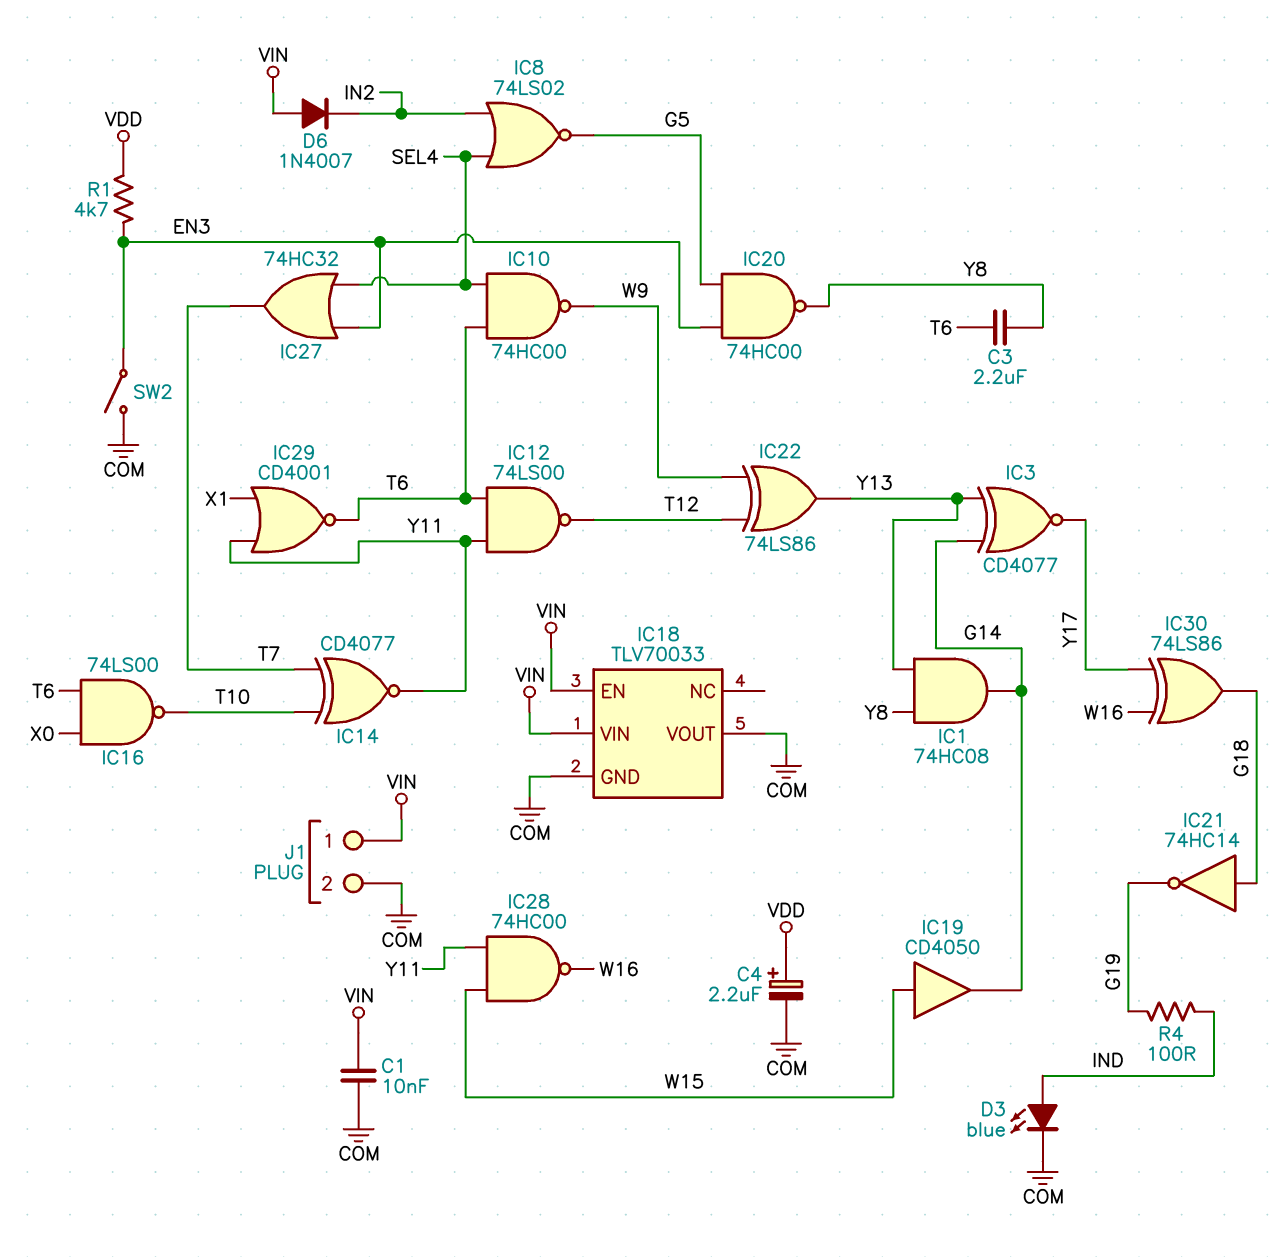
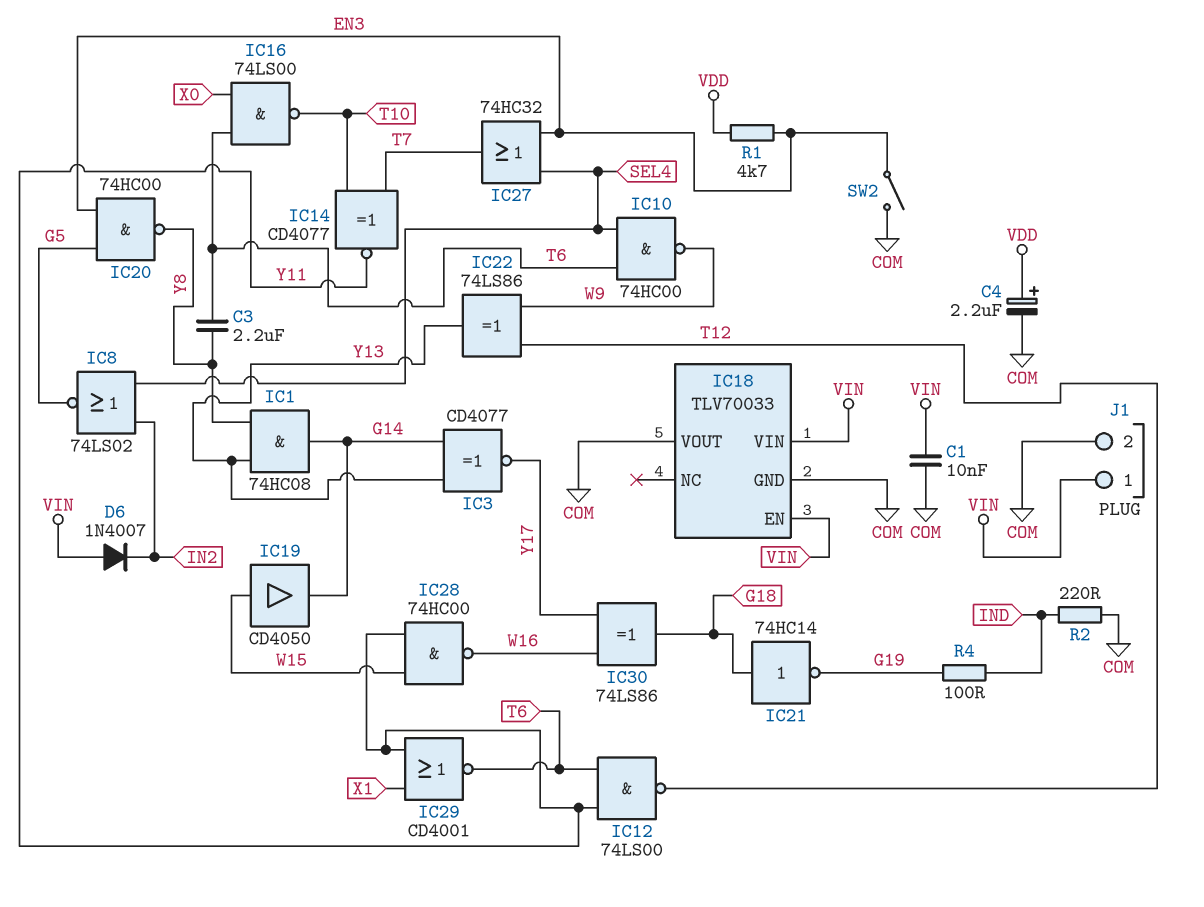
D3: LED blue (A IND, K COM) -> none
R2: none -> 220 (COM, IND)

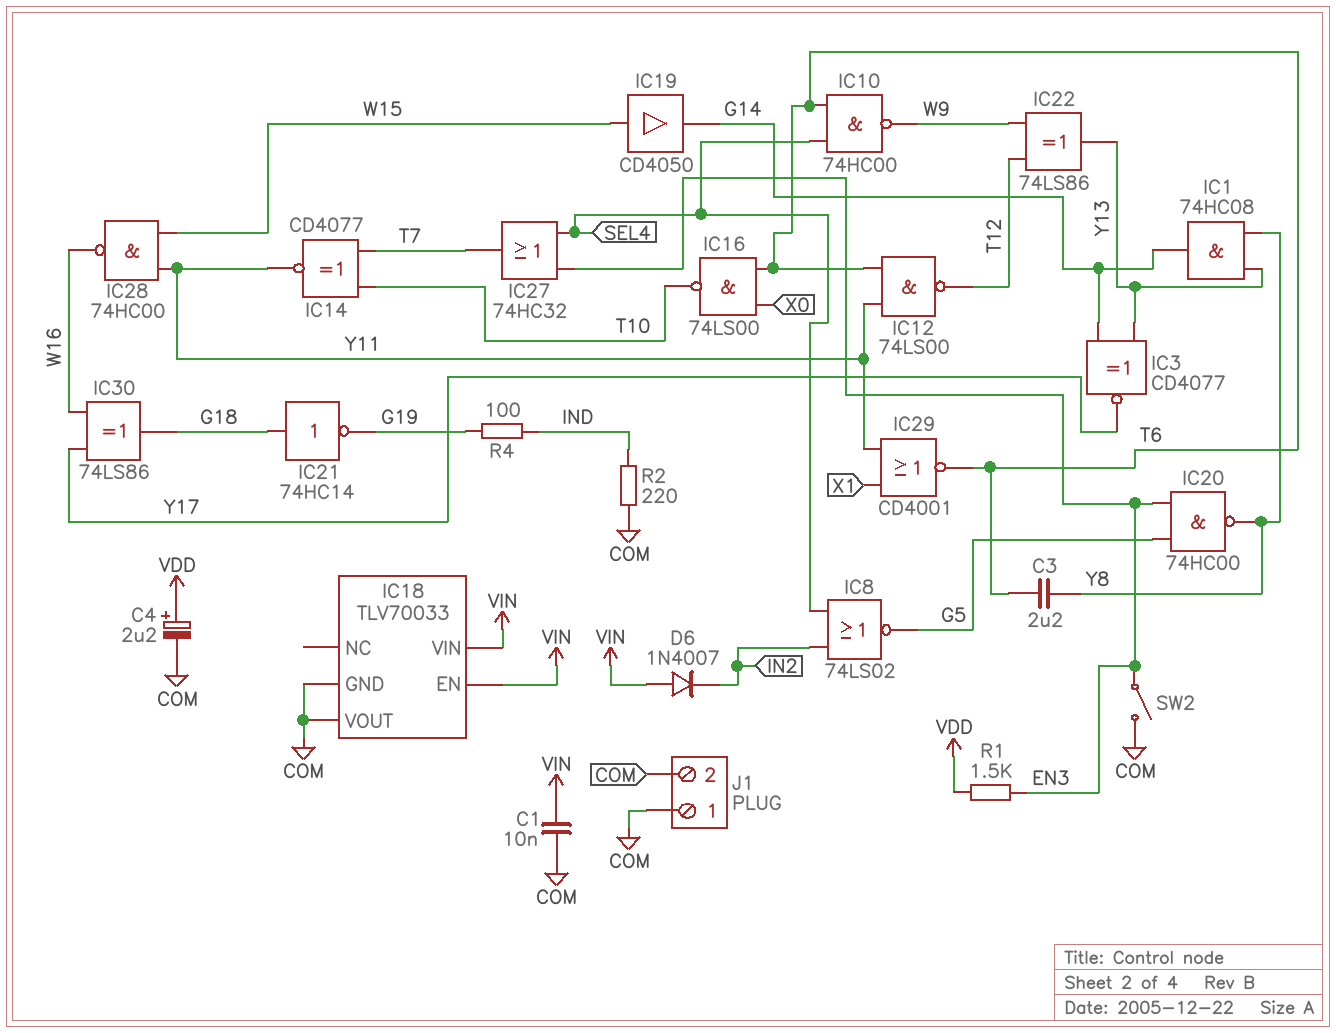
J1 pin 1: VIN -> COM
R1: 4.7k (EN3, VDD) -> 1.5k (EN3, VDD)

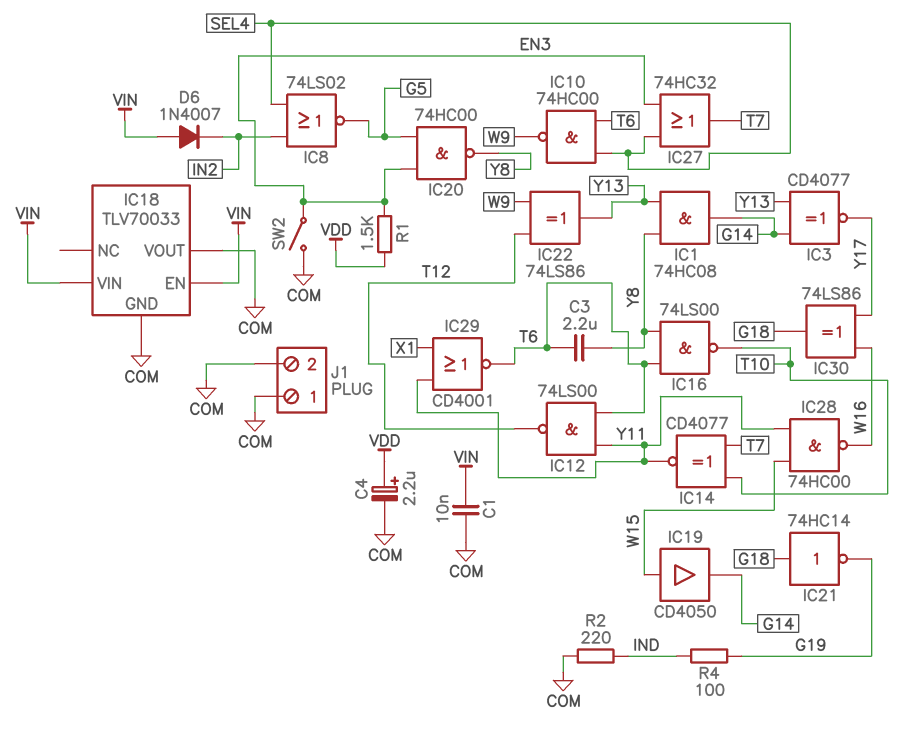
IC16: NAND 74LS00 (in T6, in X0, out T10) -> NAND 74LS00 (in T6, in Y8, out T10)

